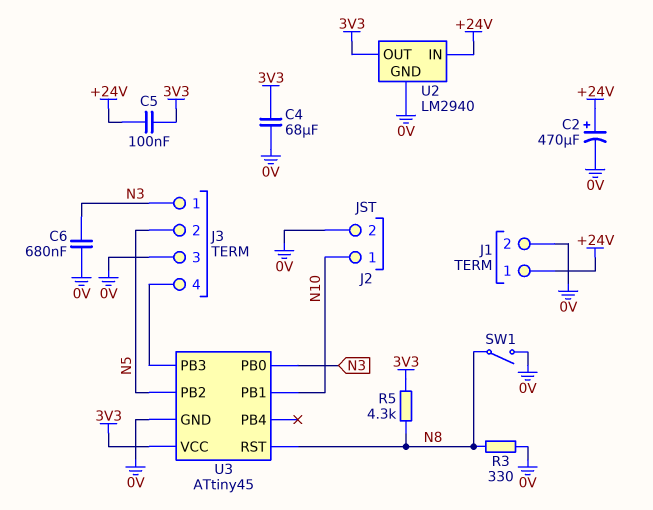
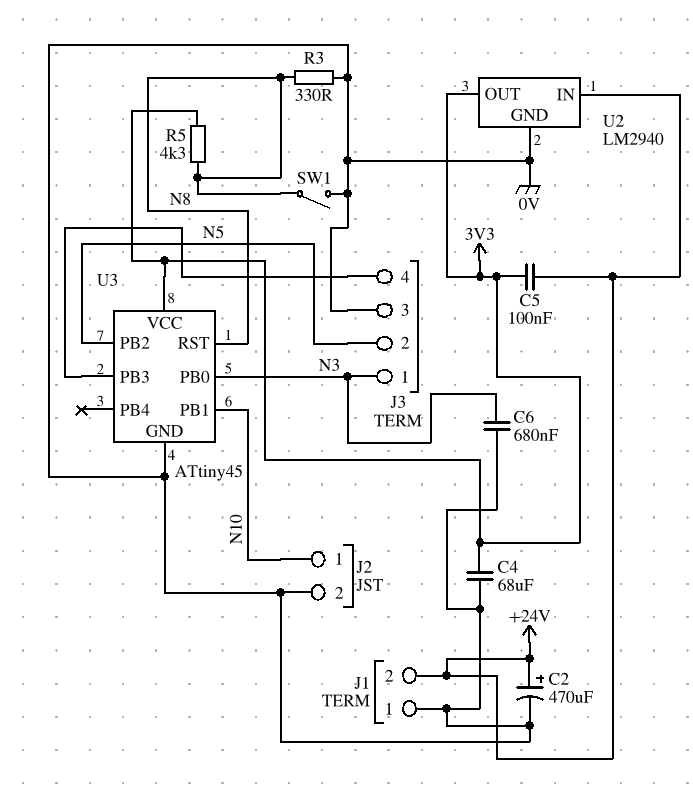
J1 pin 1: +24V -> 0V
J1 pin 2: 0V -> +24V

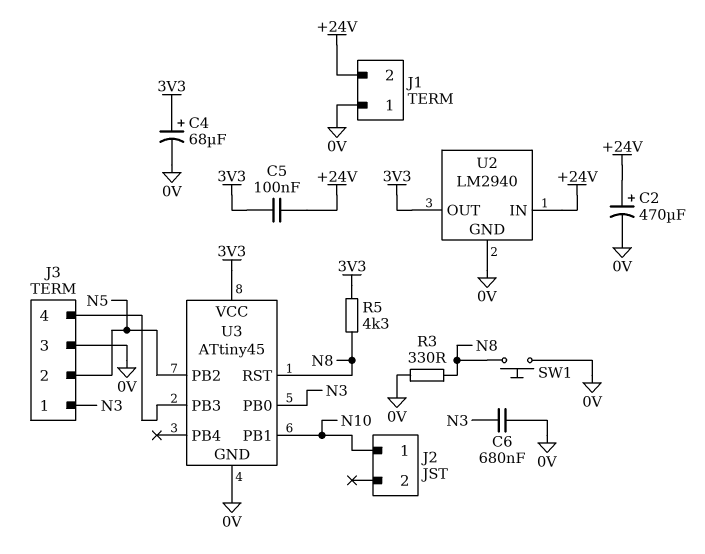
C4: 68uF (0V, 3V3) -> 68uF (plus 3V3, minus 0V)
J2 pin 2: 0V -> none
SW1: switch (0V, N8) -> button (0V, N8)

